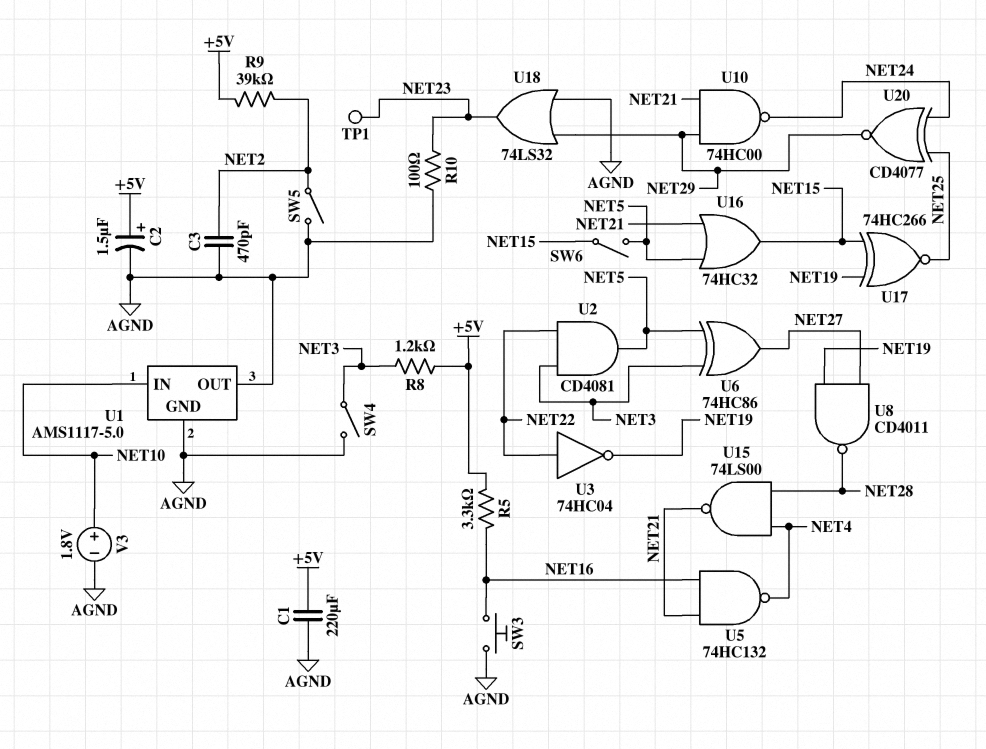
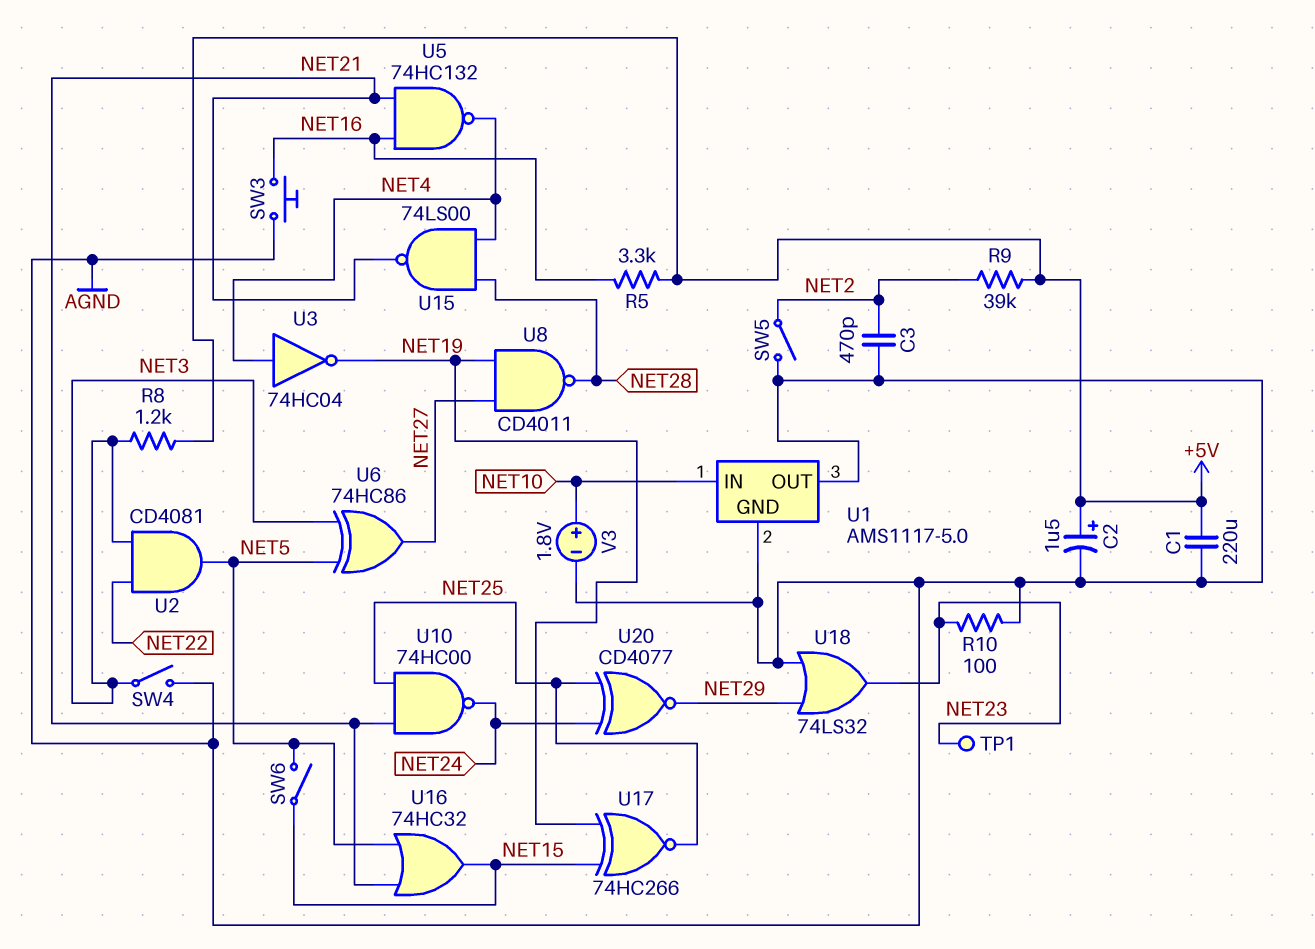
U3: NOT 74HC04 (in NET22, out NET19) -> NOT 74HC04 (in NET4, out NET19)
U10: NAND 74HC00 (in NET21, in NET29, out NET24) -> NAND 74HC00 (in NET21, in NET25, out NET24)

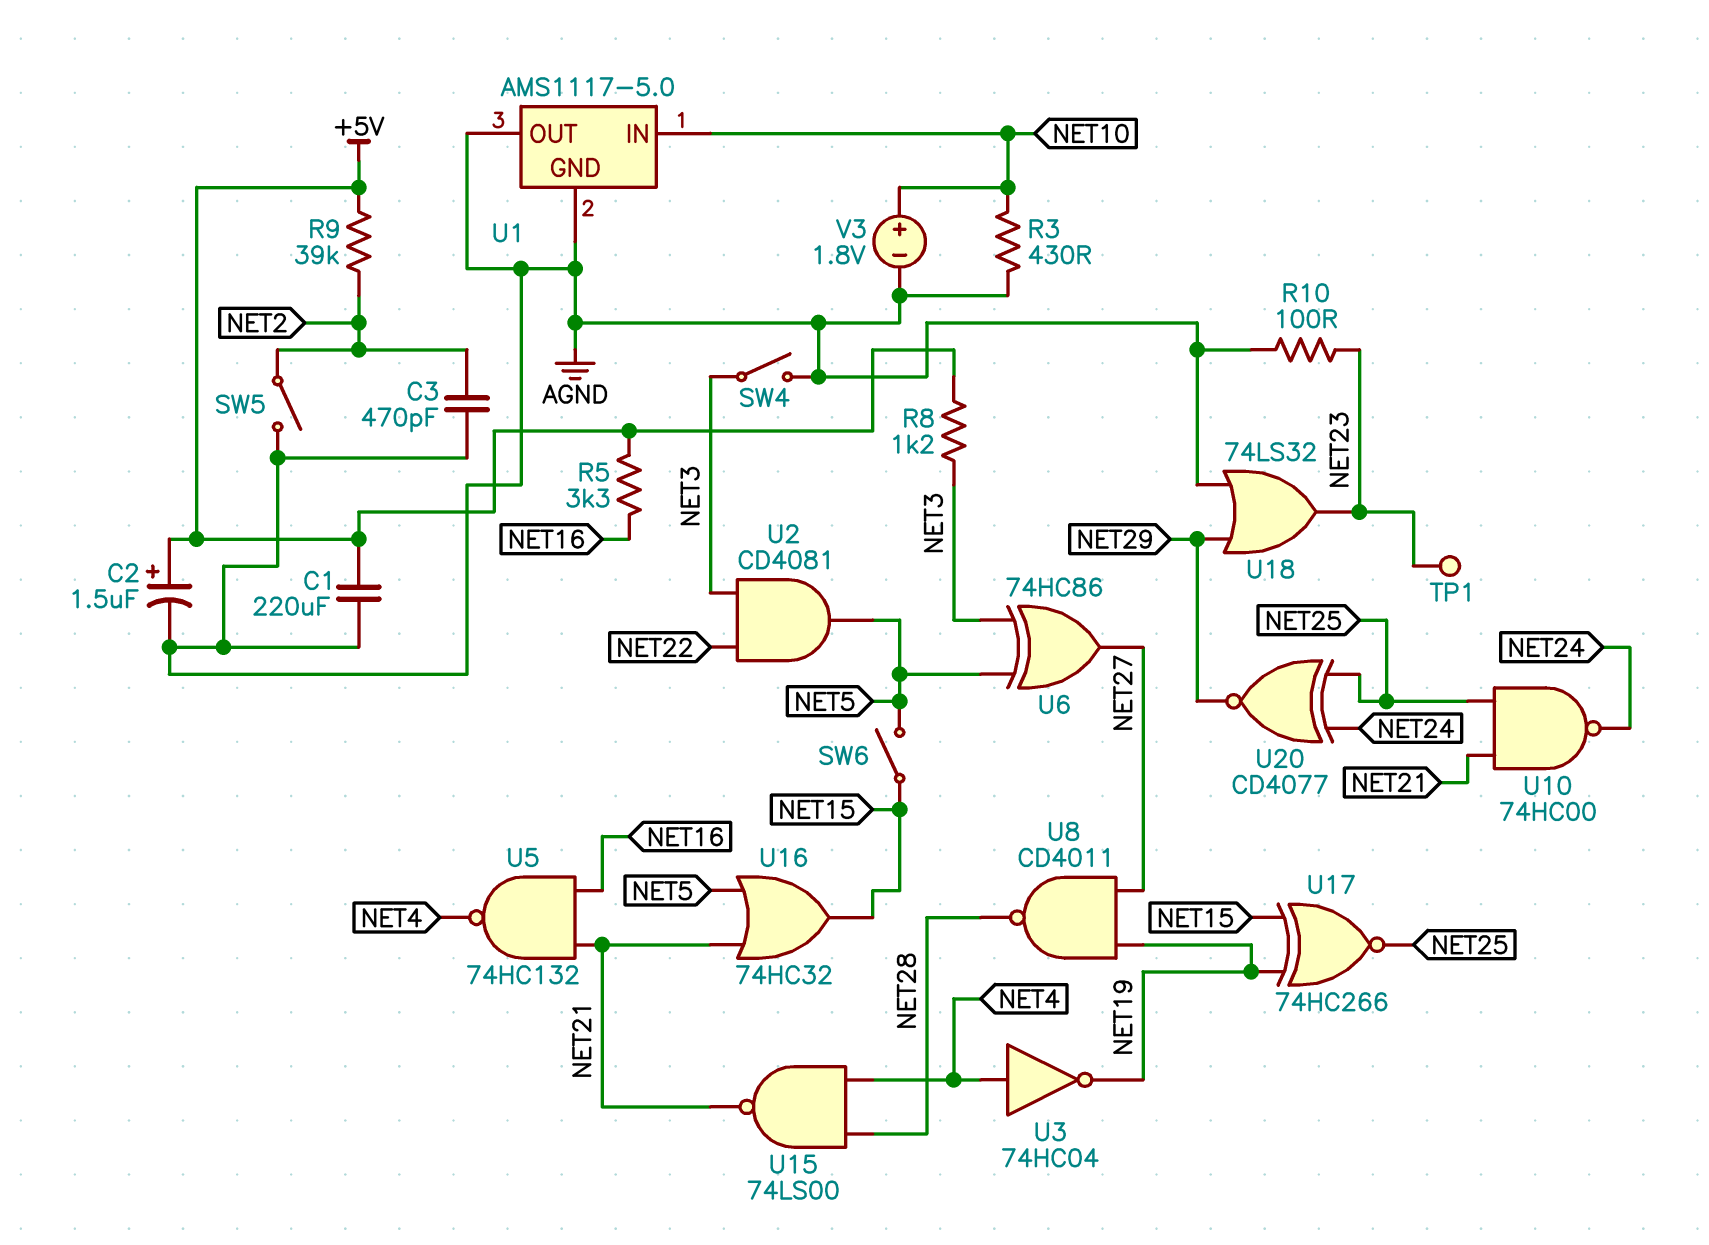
R3: none -> 430 (AGND, NET10)
SW3: button (AGND, NET16) -> none

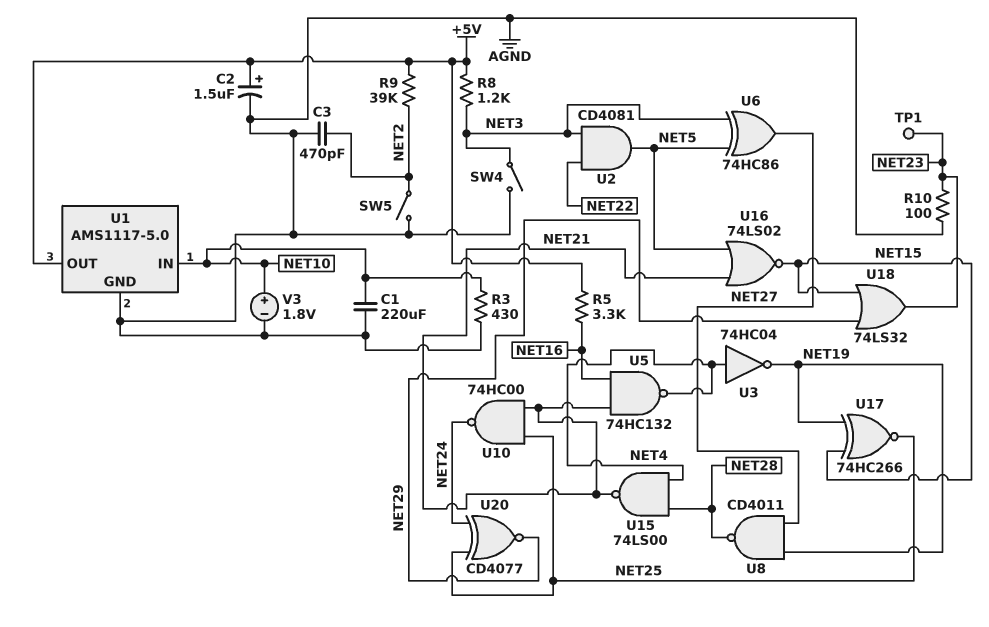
C1: 220uF (+5V, AGND) -> 220uF (AGND, NET10)
SW6: switch (NET5, NET15) -> none
U1 pin OUT: AGND -> +5V
U16: OR 74HC32 (in NET5, in NET21, out NET15) -> NOR 74LS02 (in NET5, in NET21, out NET15)
U18: OR 74LS32 (in AGND, in NET29, out NET23) -> OR 74LS32 (in NET15, in NET29, out NET23)

